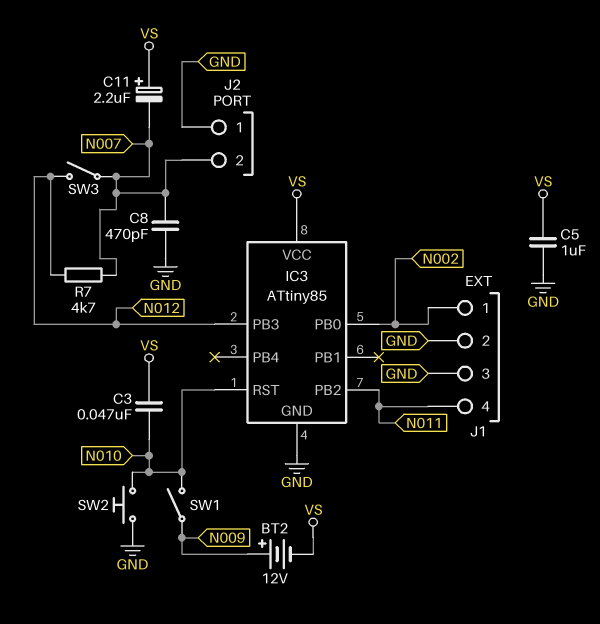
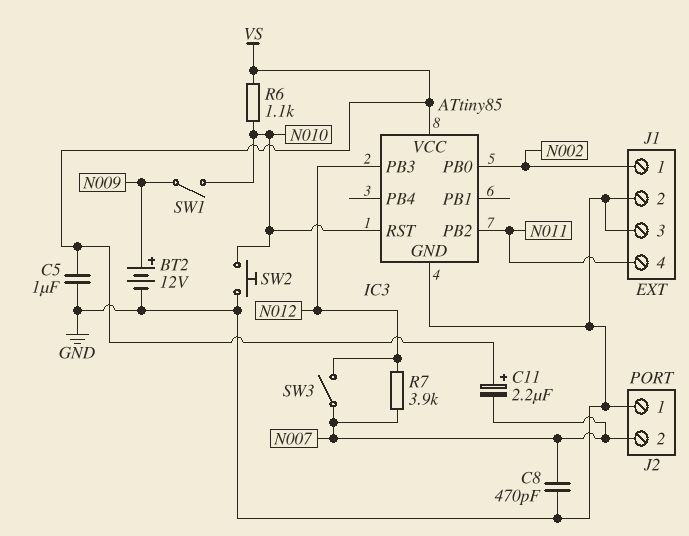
BT2: 12V (plus N009, minus VS) -> 12V (plus N009, minus GND)
C3: 47nF (N010, VS) -> none
R6: none -> 1.1k (N010, VS)
R7: 4.7k (N007, N012) -> 3.9k (N007, N012)

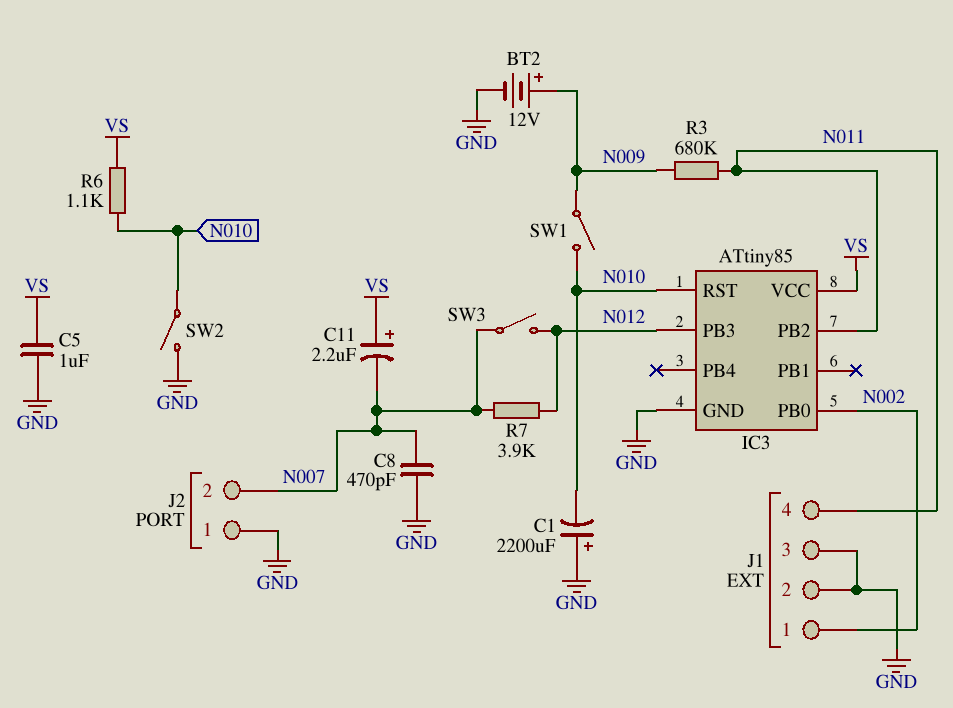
C1: none -> 2200uF (plus GND, minus N010)
R3: none -> 680k (N009, N011)
SW2: button (GND, N010) -> switch (GND, N010)

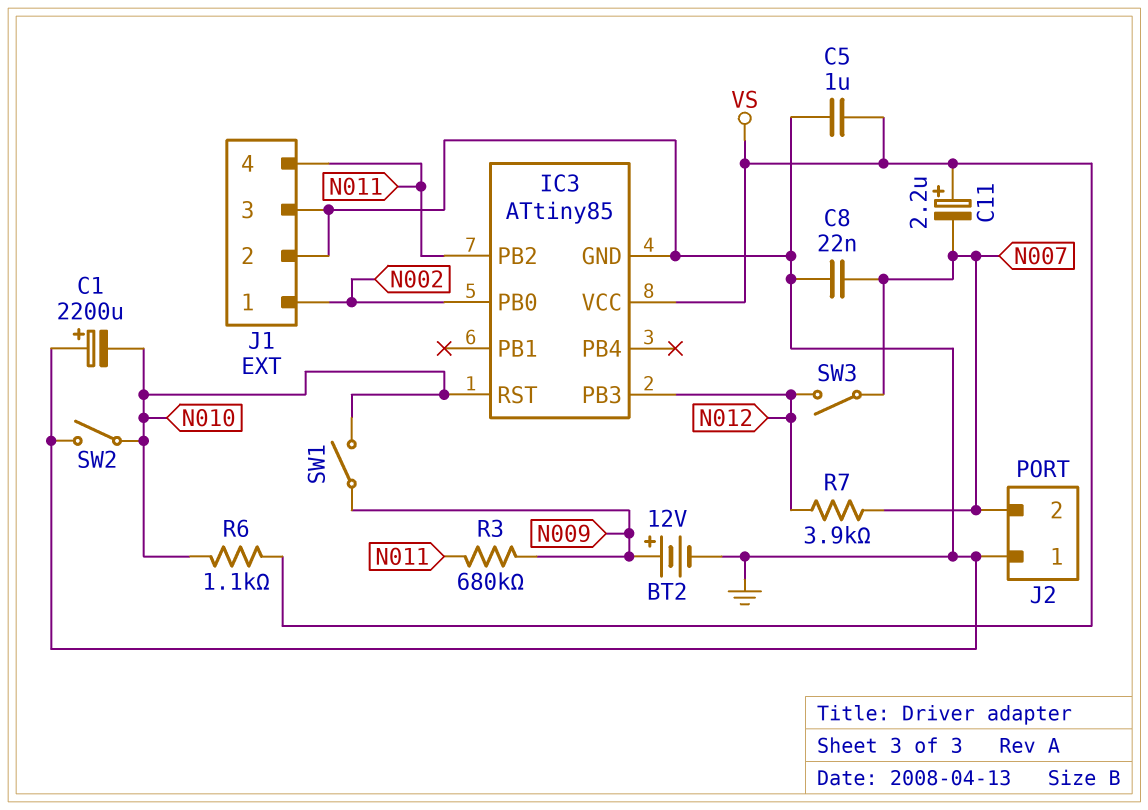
C8: 470pF (GND, N007) -> 22nF (GND, N007)

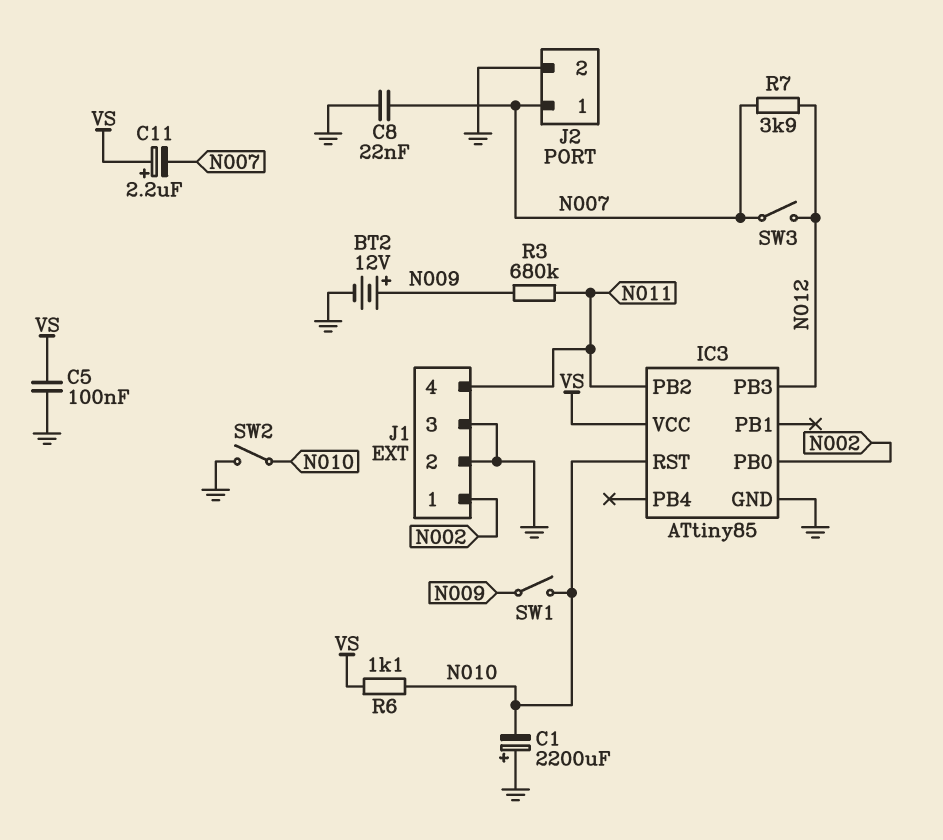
C5: 1uF (GND, VS) -> 100nF (GND, VS)
J2 pin 1: GND -> N007
J2 pin 2: N007 -> GND

